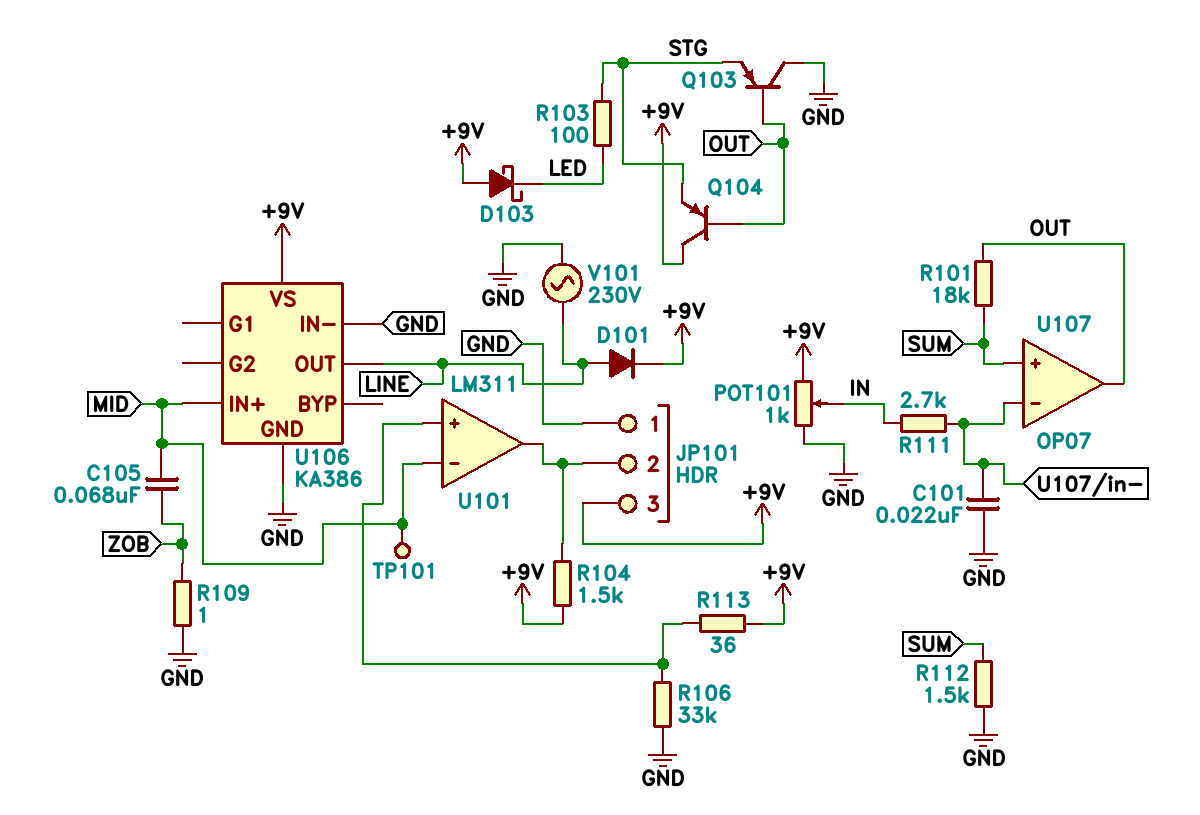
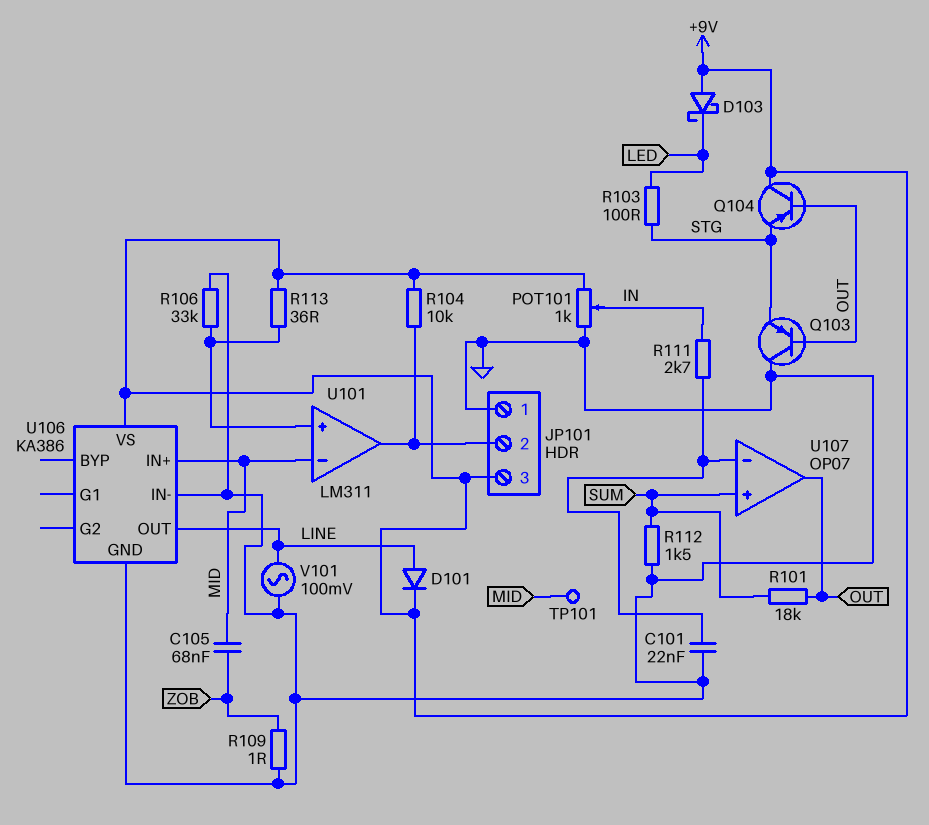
R104: 1.5k (+9V, JP101/2) -> 10k (+9V, JP101/2)
V101: AC 230V (GND, LINE) -> AC 100mV (GND, LINE)

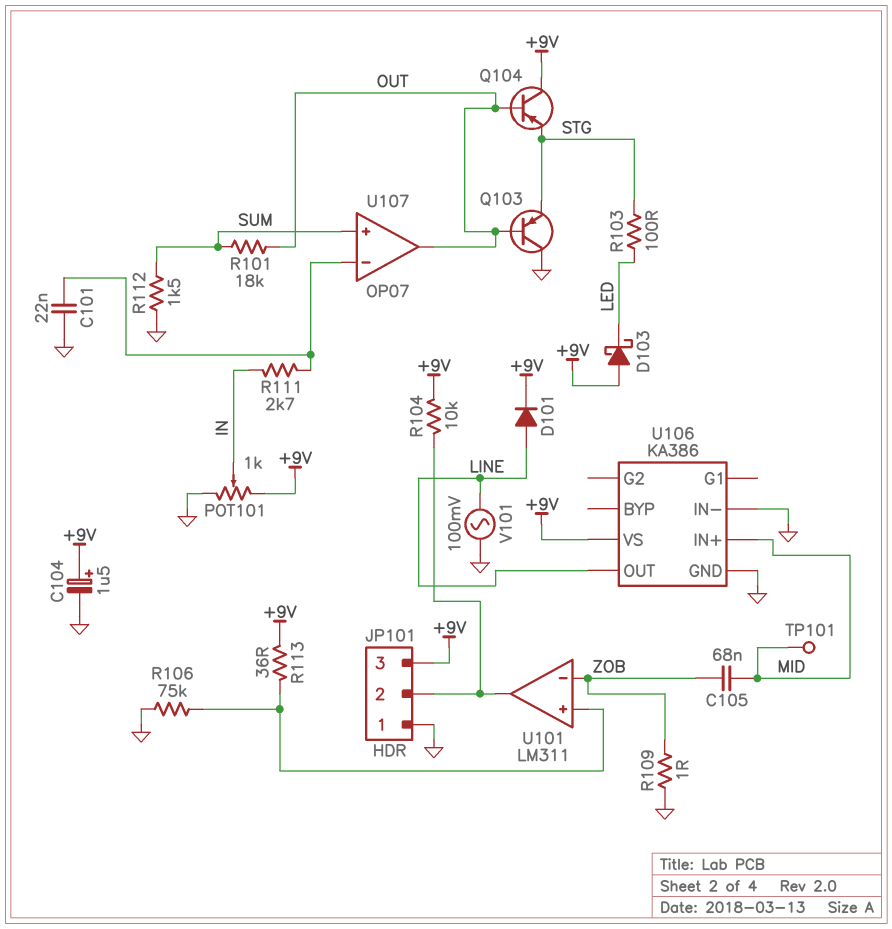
C104: none -> 1.5uF (plus +9V, minus GND)
R106: 33k (GND, U101/in+) -> 75k (GND, U101/in+)
U101 pin in-: MID -> ZOB

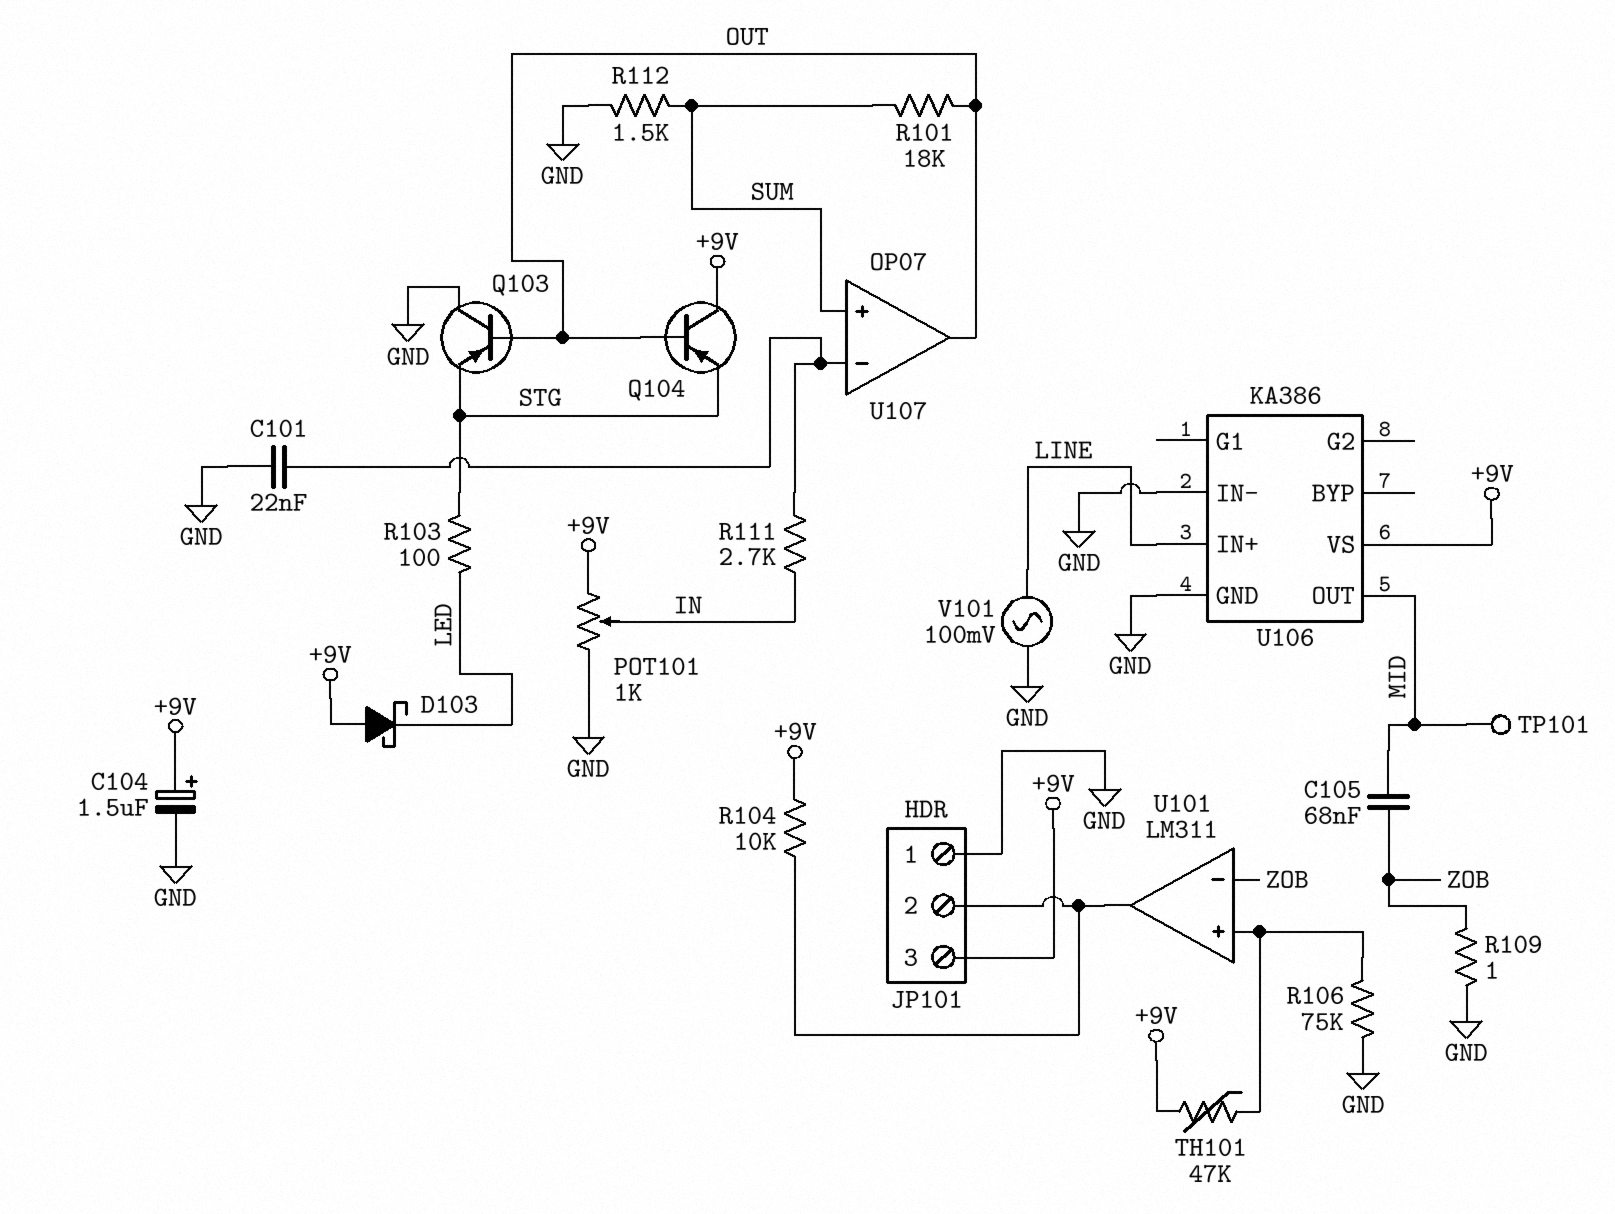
D101: diode (A LINE, K +9V) -> none
R113: 36 (+9V, U101/in+) -> none
TH101: none -> 47k (+9V, U101/in+)
U106 pin IN+: MID -> LINE
U106 pin OUT: LINE -> MID

